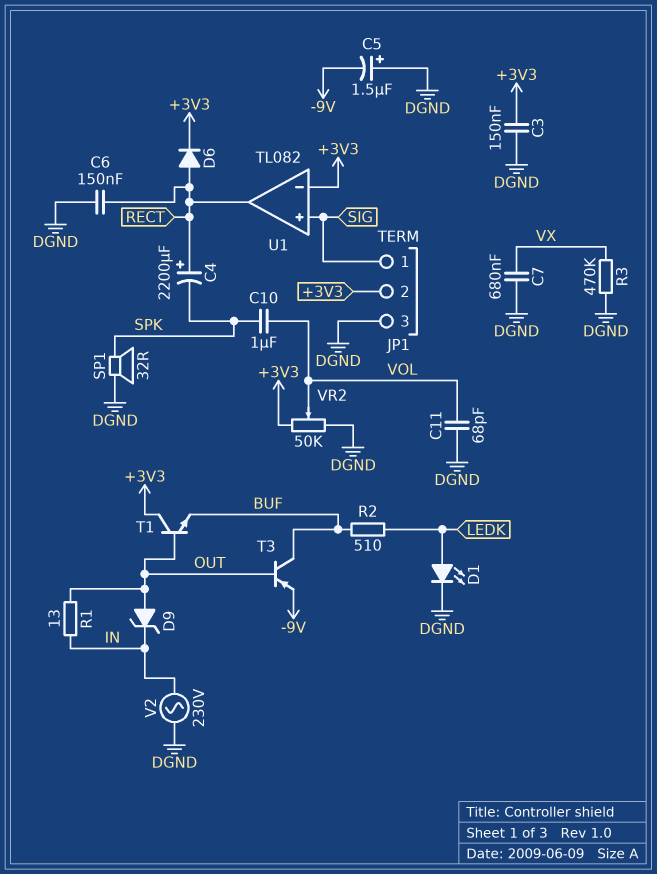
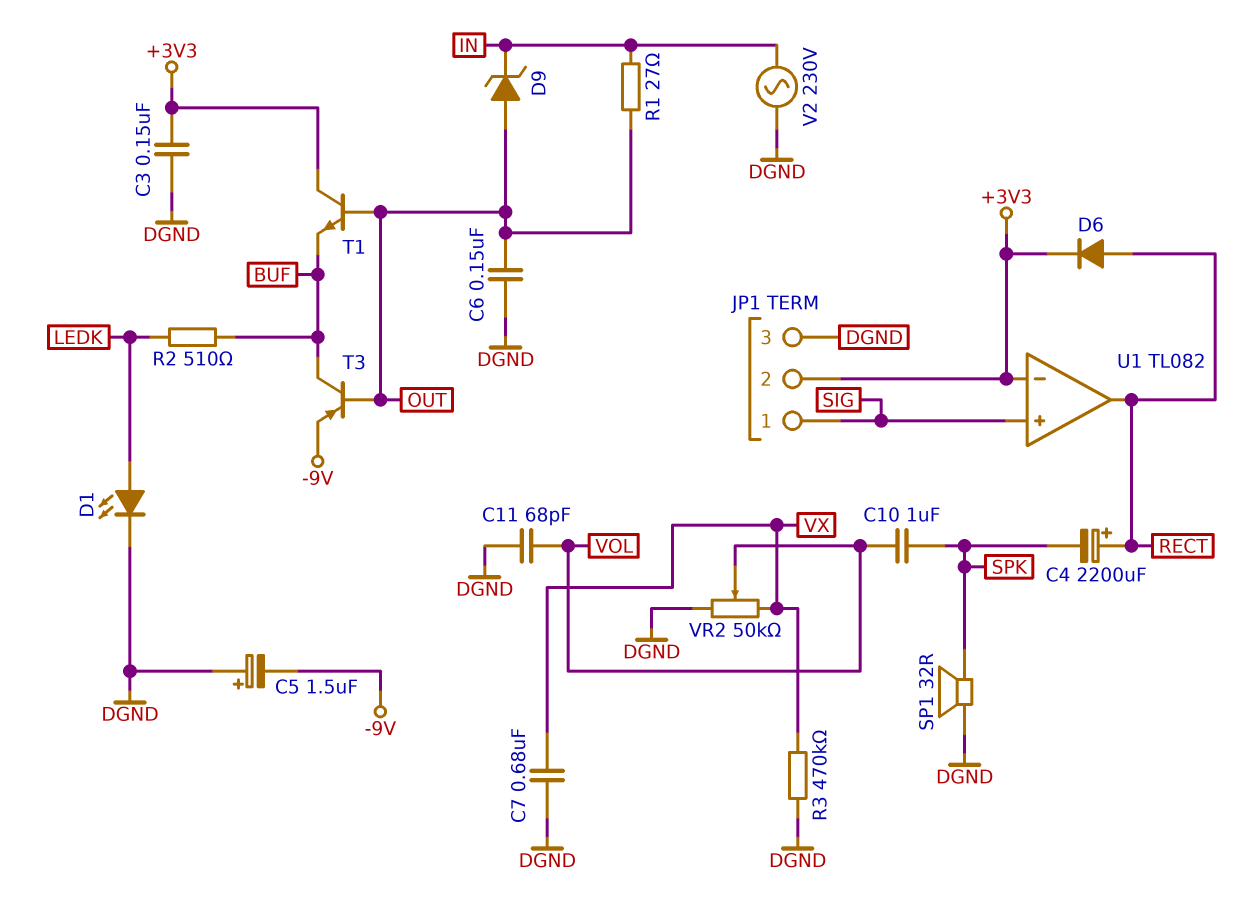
C6: 150nF (DGND, RECT) -> 150nF (DGND, OUT)
R1: 13 (IN, OUT) -> 27 (IN, OUT)
VR2: 50k (+3V3, DGND, wiper VOL) -> 50k (DGND, VX, wiper VOL)

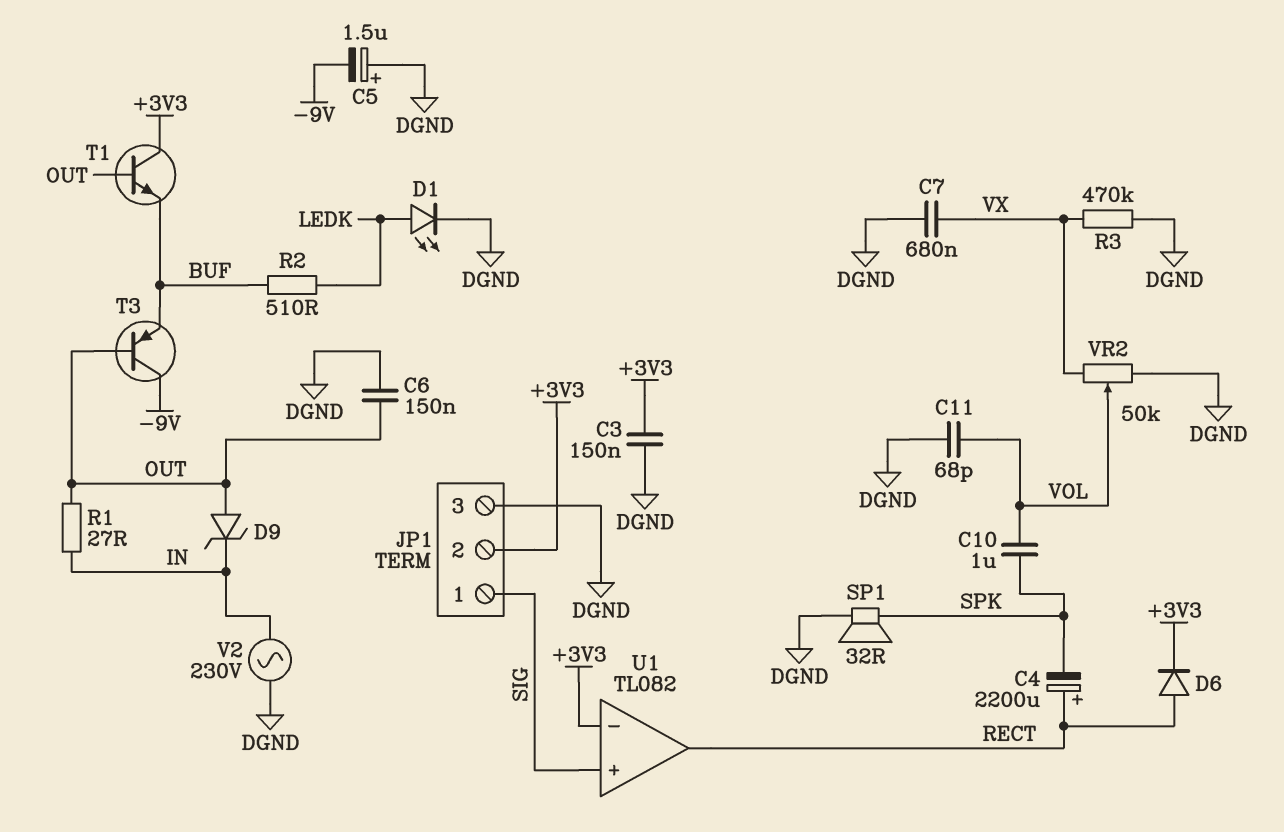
T3: PNP (B OUT, C BUF, E -9V) -> PNP (B OUT, C -9V, E BUF)

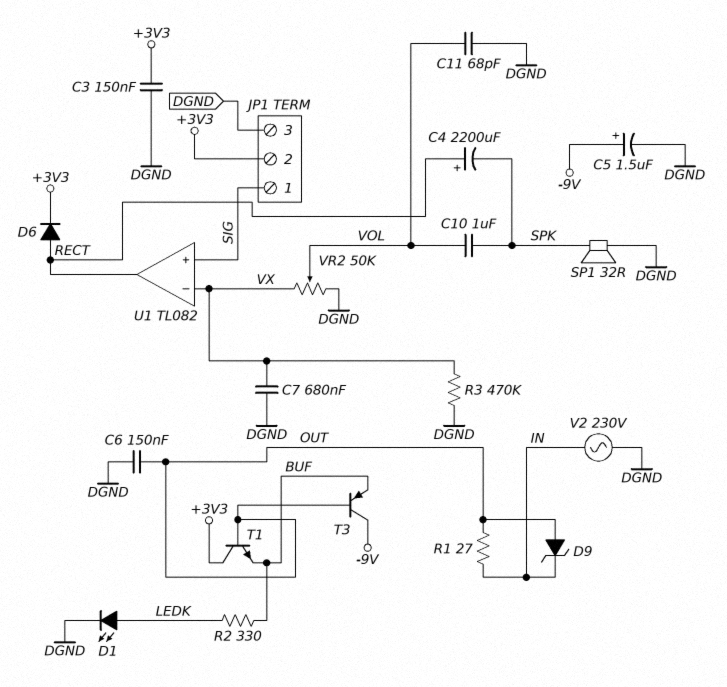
C5: 1.5uF (plus DGND, minus -9V) -> 1.5uF (plus -9V, minus DGND)
R2: 510 (BUF, LEDK) -> 330 (BUF, LEDK)
U1 pin in-: +3V3 -> VX

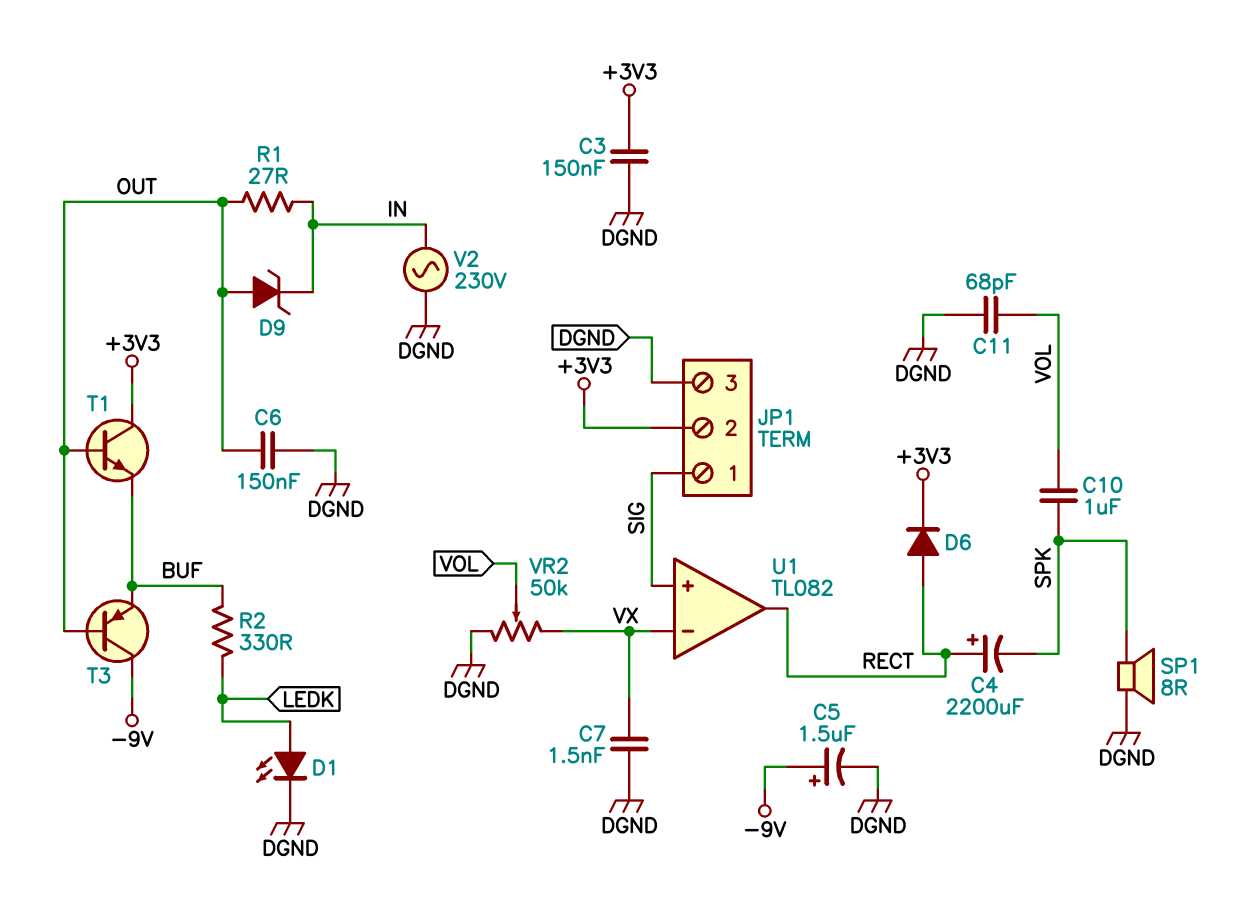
C7: 680nF (DGND, VX) -> 1.5nF (DGND, VX)
R3: 470k (DGND, VX) -> none
SP1: speaker 32R (DGND, SPK) -> speaker 8R (DGND, SPK)

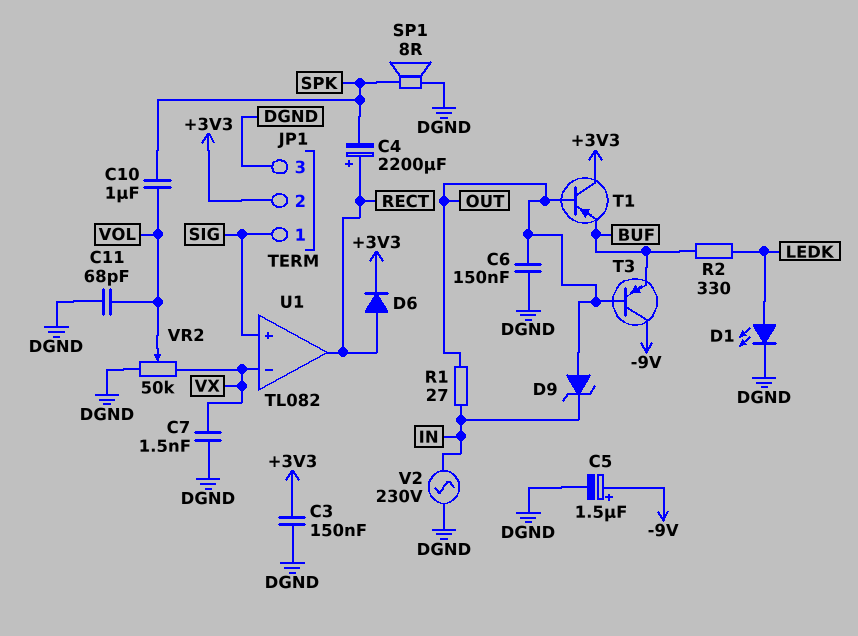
T1: NPN (B OUT, C +3V3, E BUF) -> PNP (B OUT, C +3V3, E BUF)

